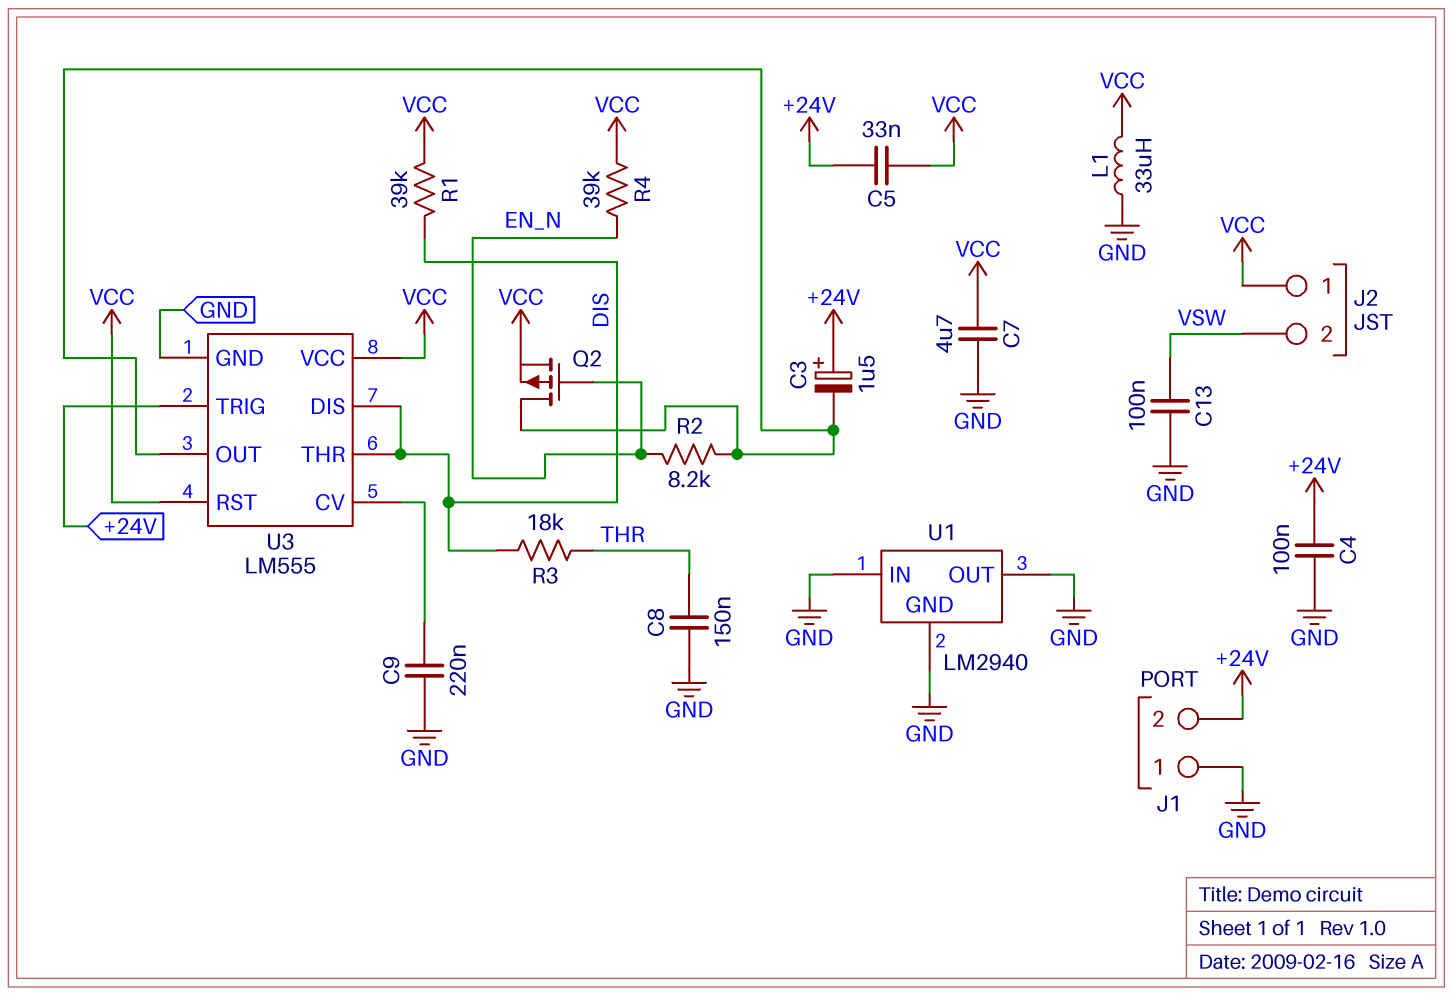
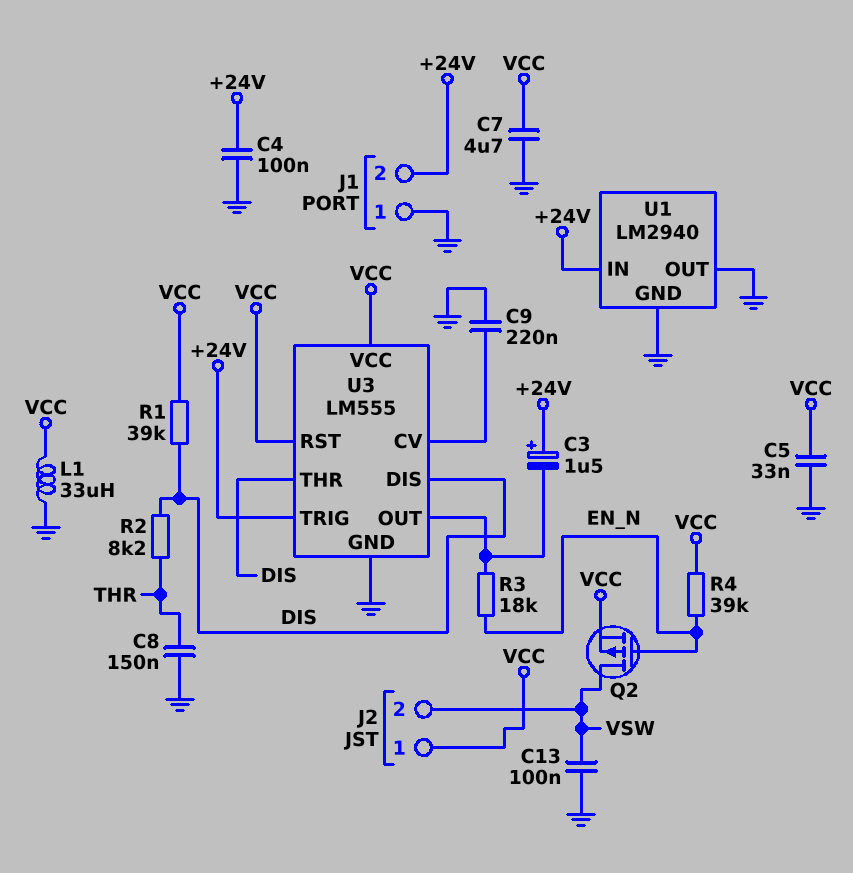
C5: 33nF (+24V, VCC) -> 33nF (GND, VCC)
Q2: PMOS (G EN_N, D U3/OUT, S VCC) -> PMOS (G EN_N, D VSW, S VCC)
R2: 8.2k (EN_N, U3/OUT) -> 8.2k (DIS, THR)
R3: 18k (DIS, THR) -> 18k (EN_N, U3/OUT)
U1 pin IN: GND -> +24V

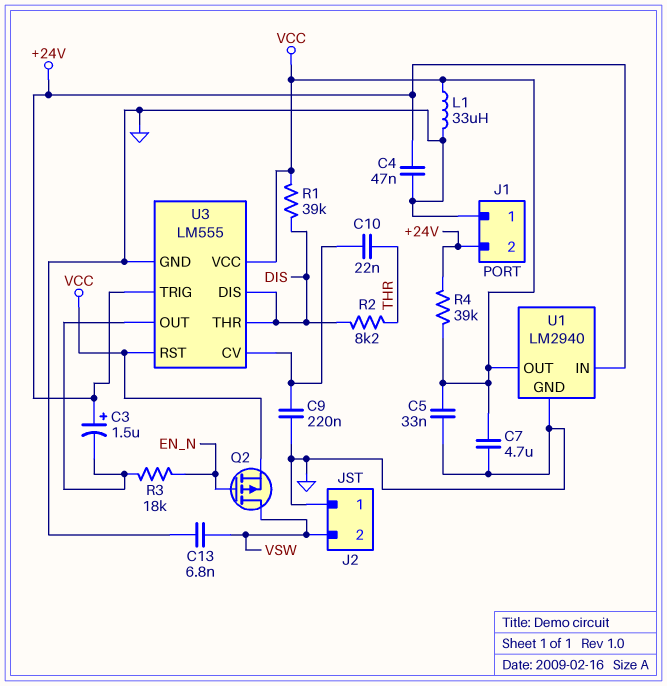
C4: 100nF (+24V, GND) -> 47nF (+24V, GND)
C8: 150nF (GND, THR) -> none
C10: none -> 22nF (THR, U3/CV)
C13: 100nF (GND, VSW) -> 6.8nF (GND, VSW)
J2 pin 1: VCC -> GND
R4: 39k (EN_N, VCC) -> 39k (+24V, VCC)
U1 pin OUT: GND -> VCC

